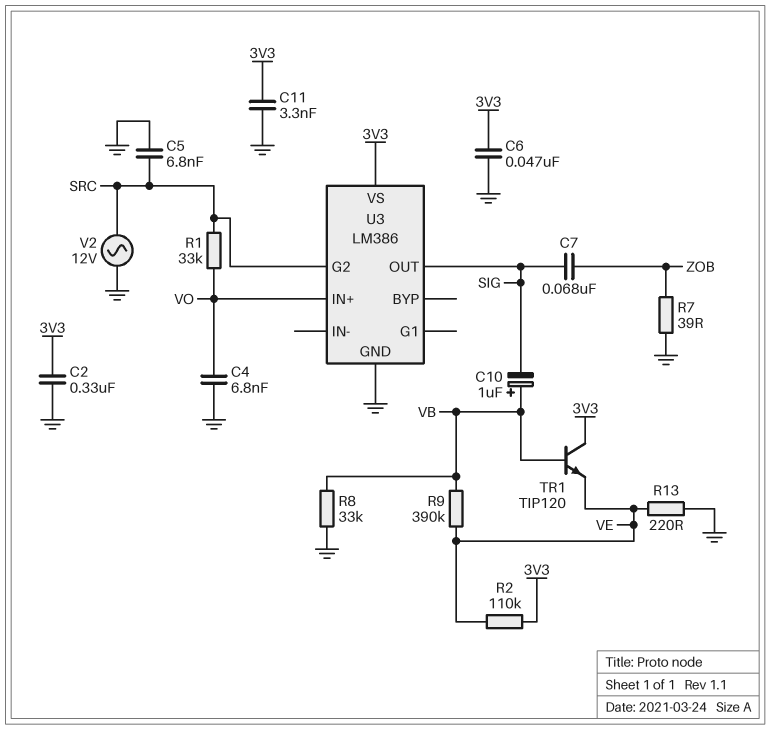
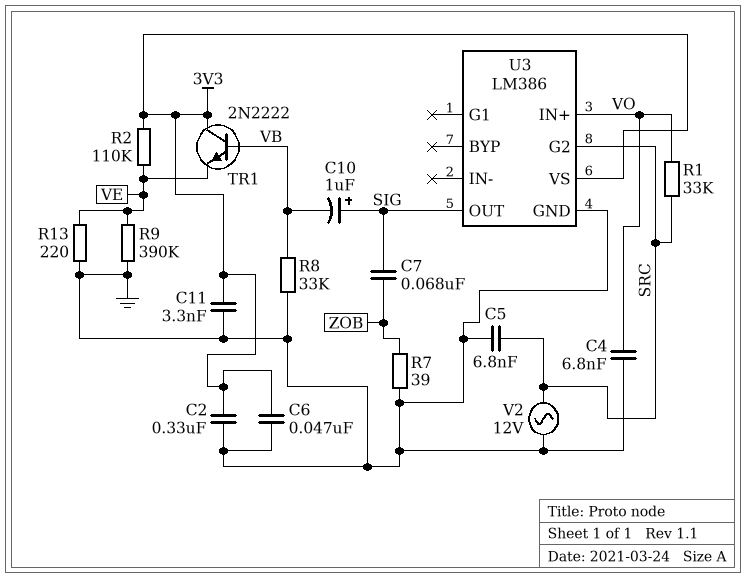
C10: 1uF (plus VB, minus SIG) -> 1uF (plus SIG, minus VB)
R9: 390k (VB, VE) -> 390k (GND, VE)
TR1: NPN TIP120 (B VB, C 3V3, E VE) -> NPN 2N2222 (B VB, C 3V3, E VE)

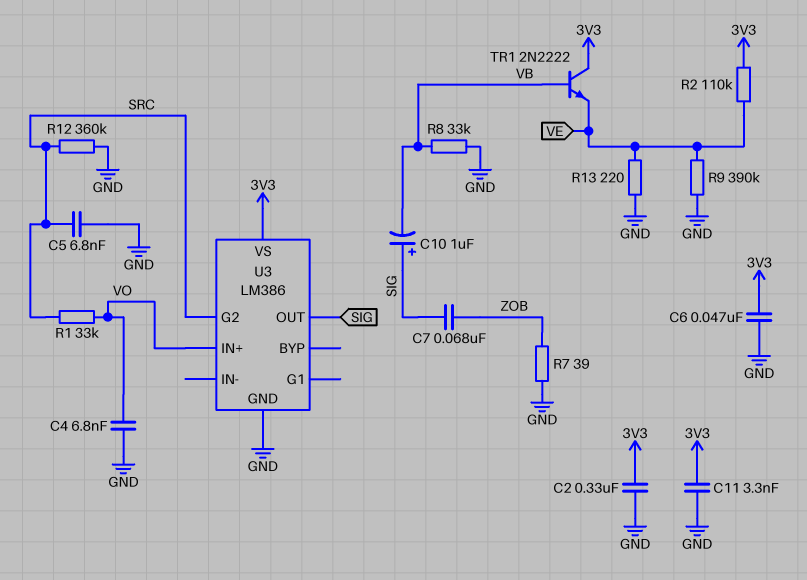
R12: none -> 360k (GND, SRC)
V2: AC 12V (GND, SRC) -> none

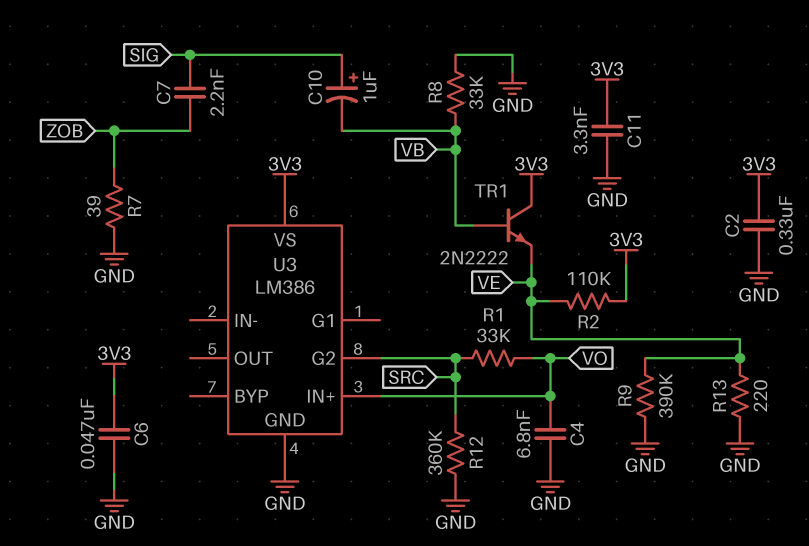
C5: 6.8nF (GND, SRC) -> none
C7: 68nF (SIG, ZOB) -> 2.2nF (SIG, ZOB)
U3 pin OUT: SIG -> none

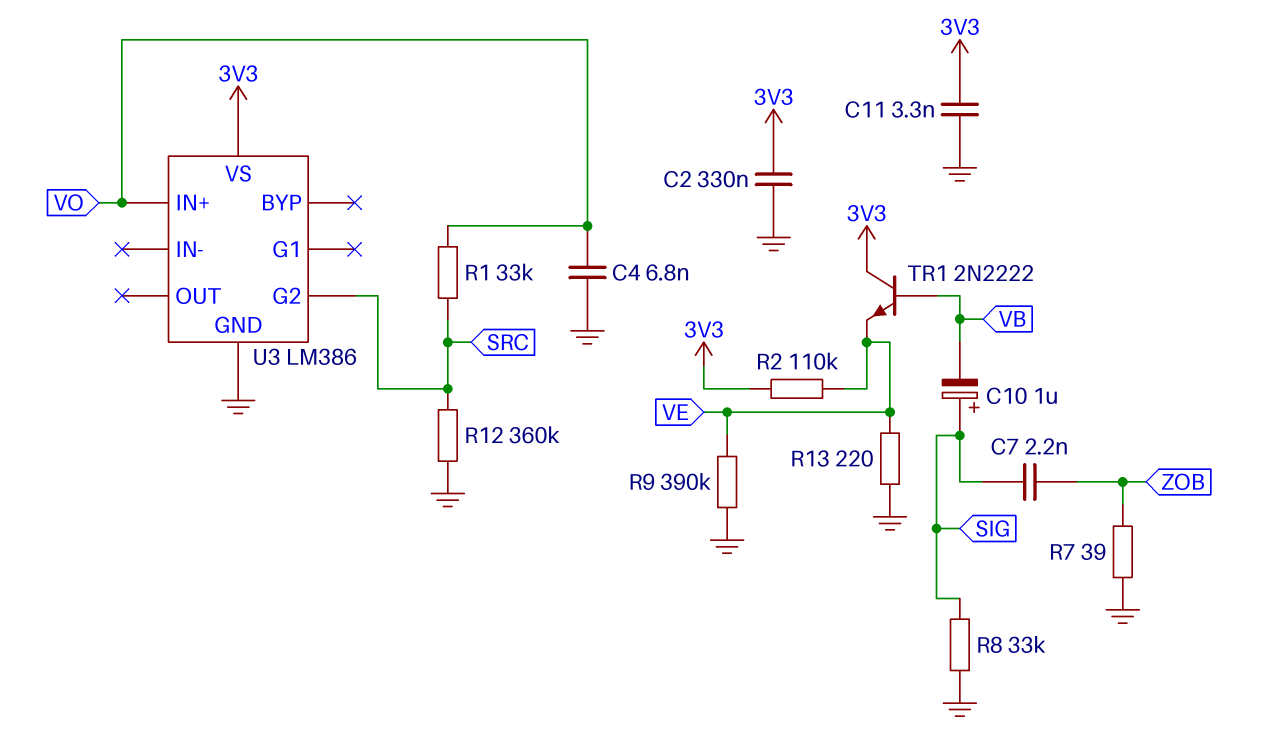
C6: 47nF (3V3, GND) -> none
R8: 33k (GND, VB) -> 33k (GND, SIG)

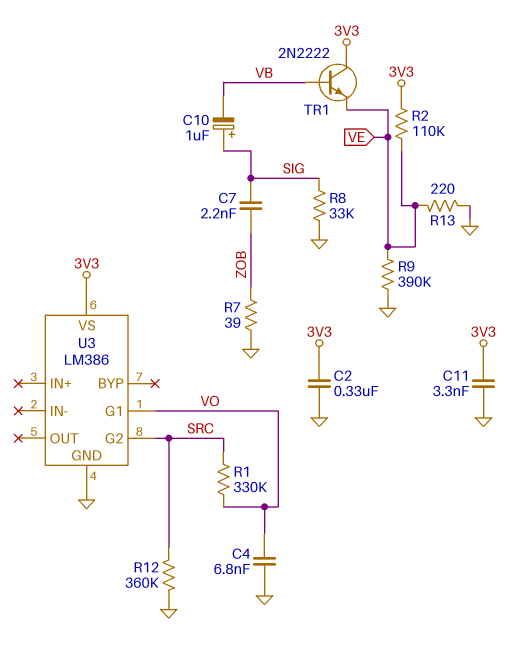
R1: 33k (SRC, VO) -> 330k (SRC, VO)
U3 pin G1: none -> VO
U3 pin IN+: VO -> none

